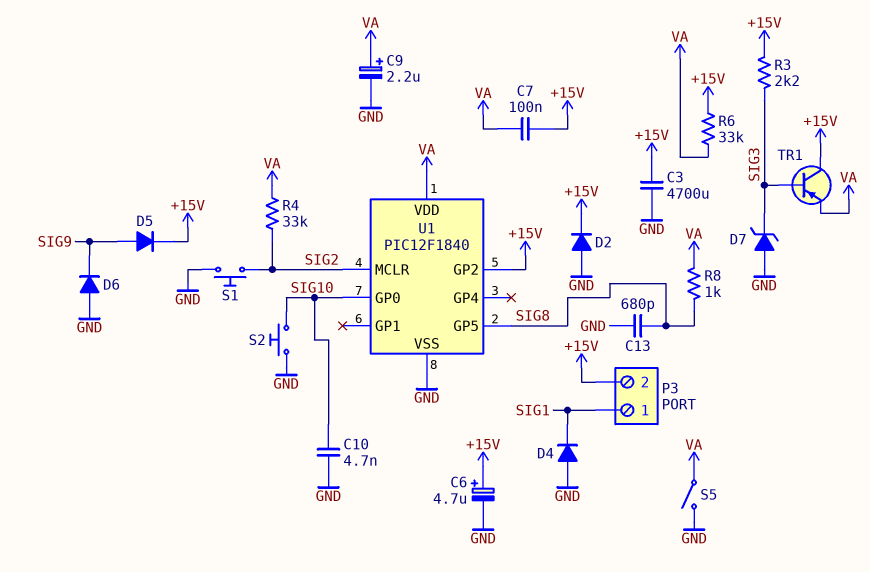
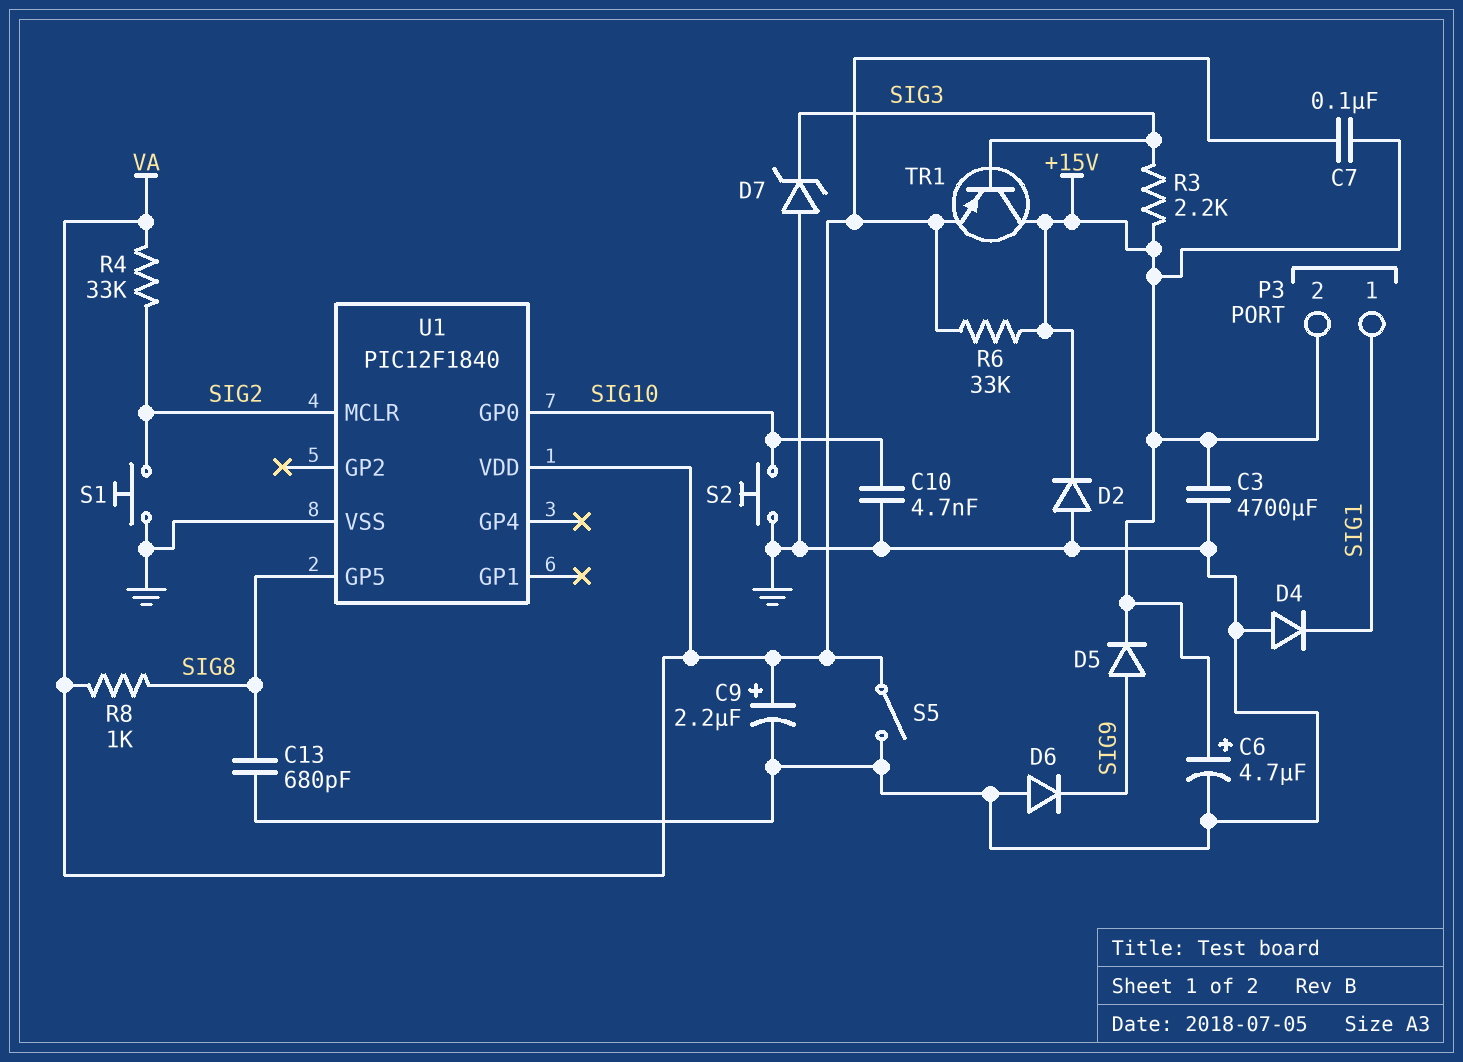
U1 pin GP2: +15V -> none

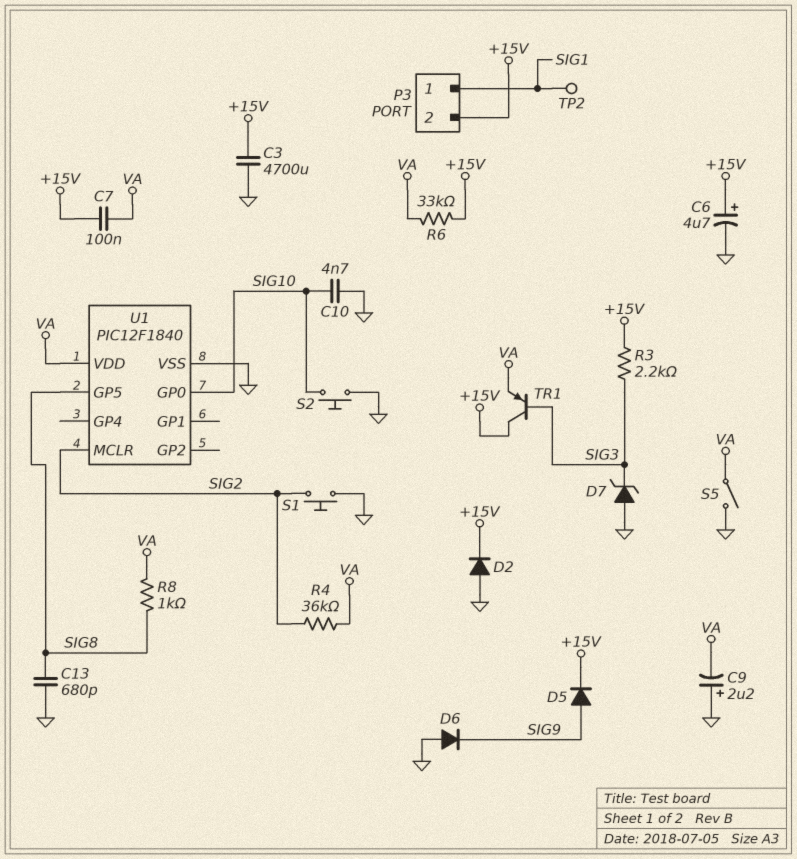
C9: 2.2uF (plus VA, minus GND) -> 2.2uF (plus GND, minus VA)
D4: diode (A GND, K SIG1) -> none
R4: 33k (SIG2, VA) -> 36k (SIG2, VA)
TP2: none -> test point (SIG1)

